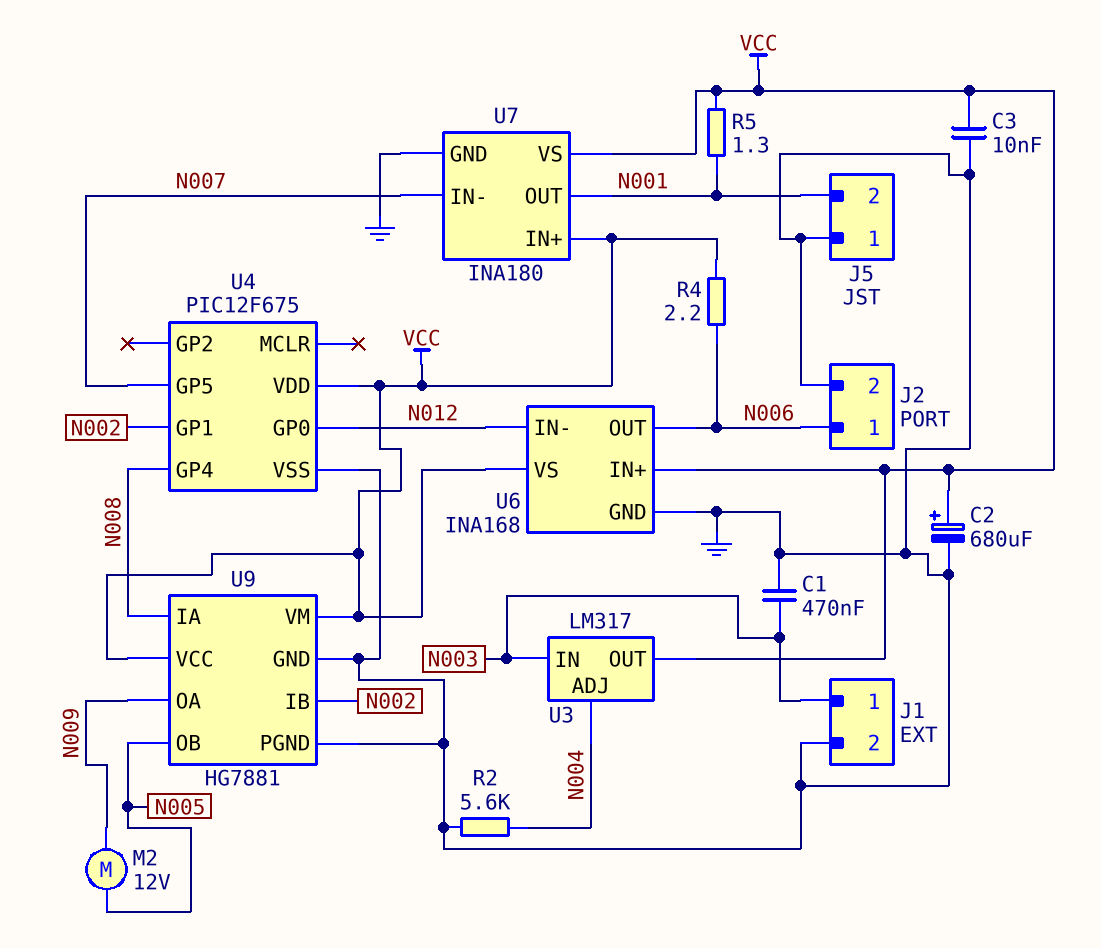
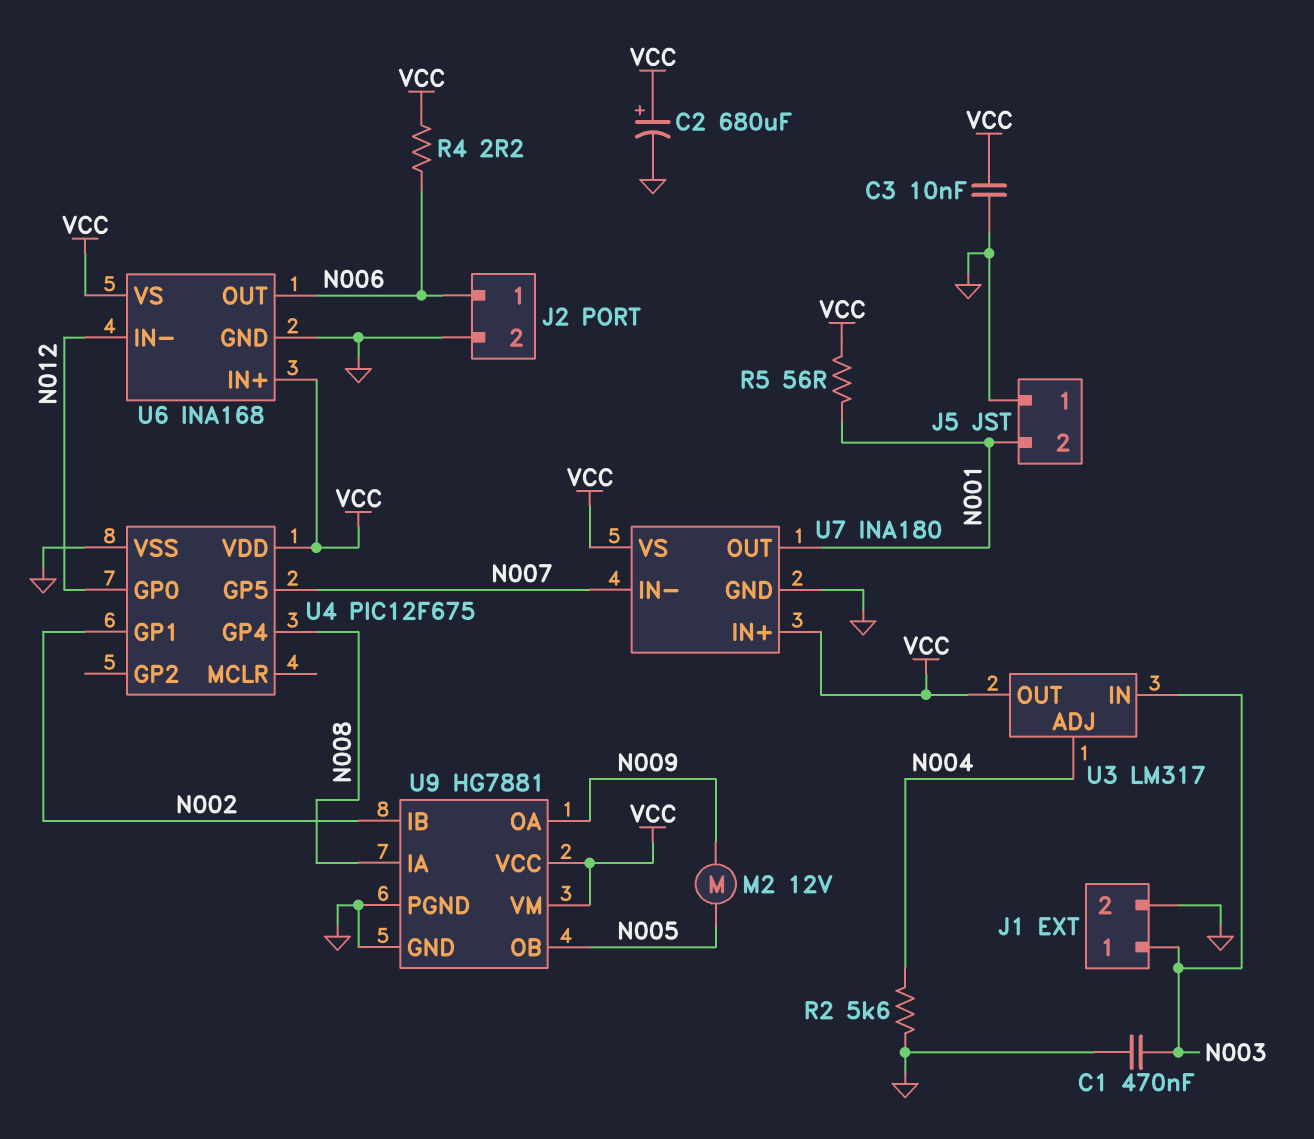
R5: 1.3 (N001, VCC) -> 56 (N001, VCC)

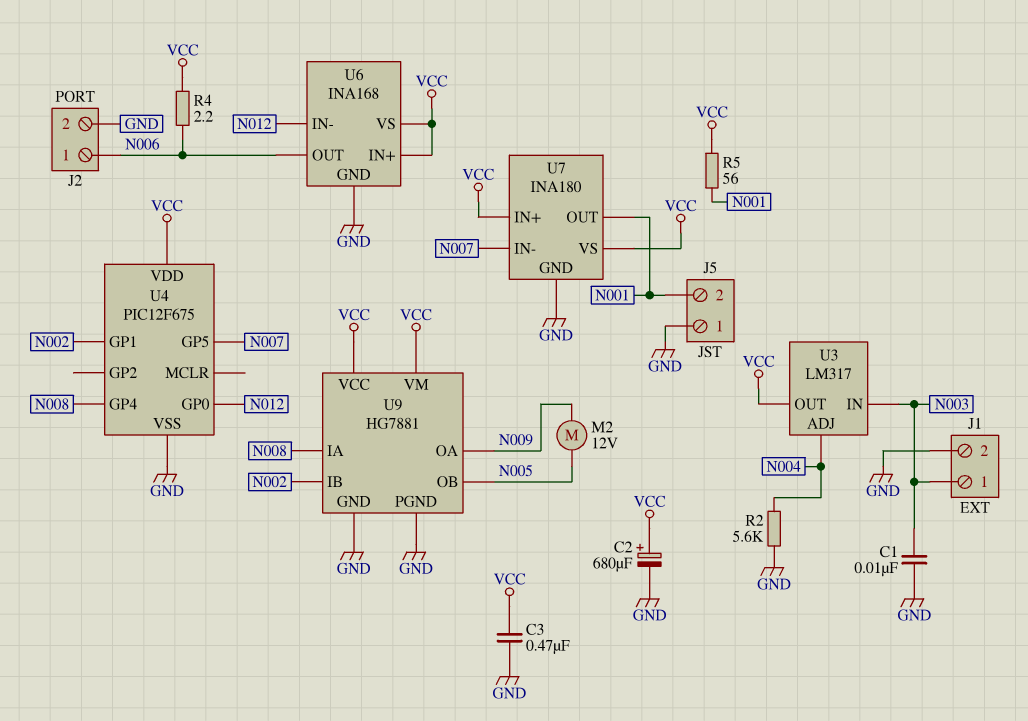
C1: 470nF (GND, N003) -> 10nF (GND, N003)
C3: 10nF (GND, VCC) -> 470nF (GND, VCC)

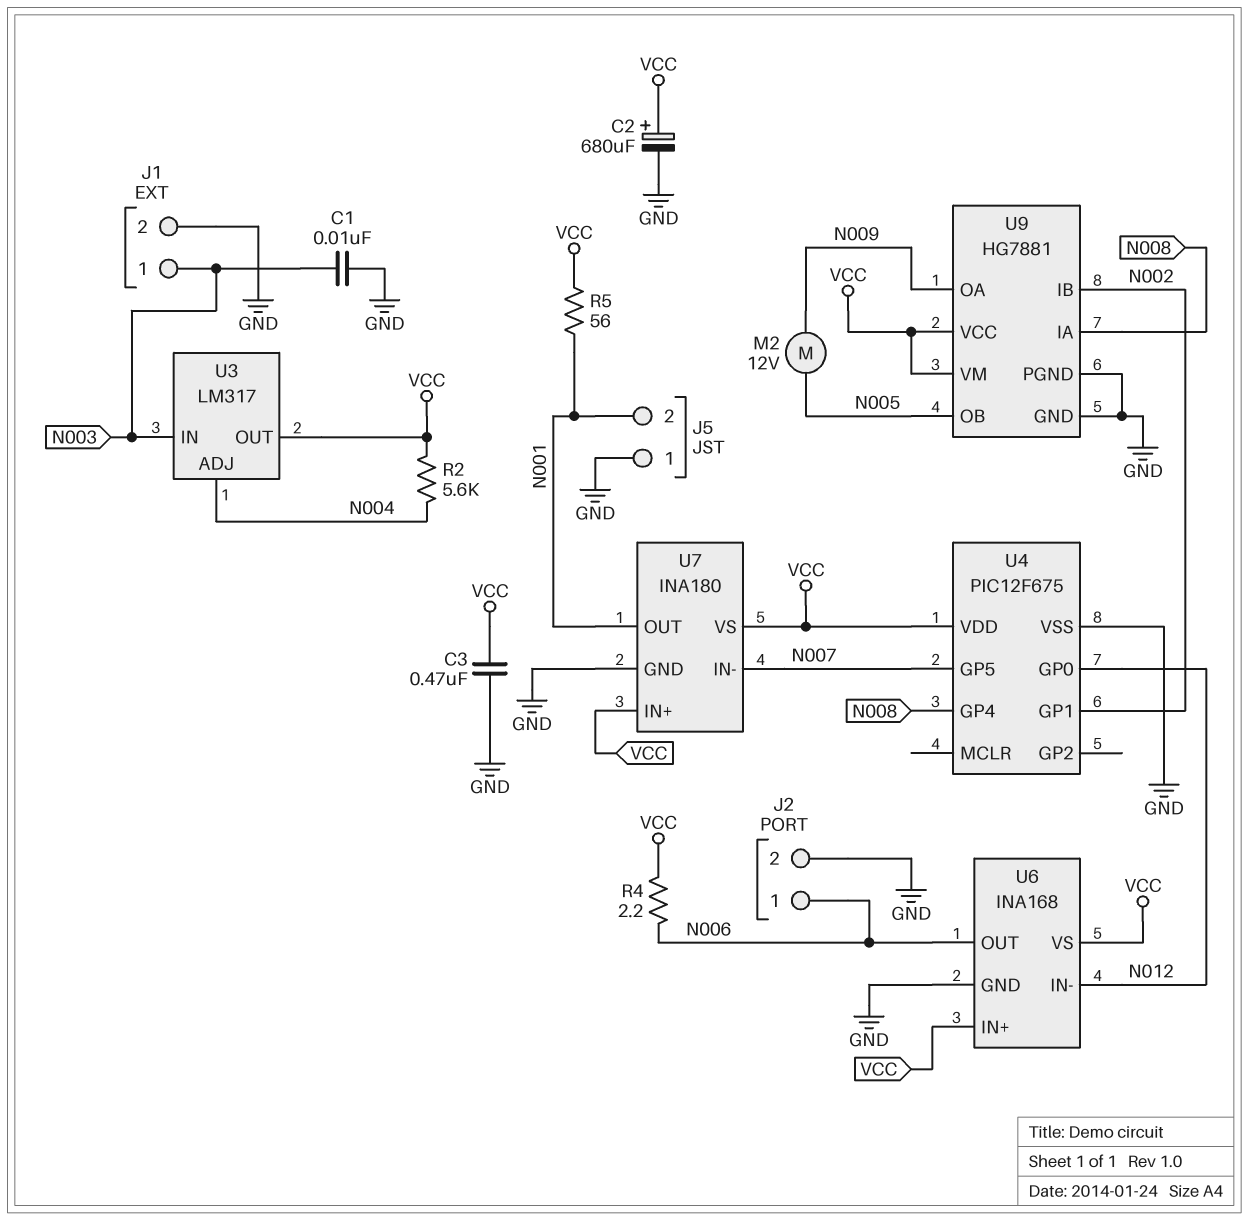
R2: 5.6k (GND, N004) -> 5.6k (N004, VCC)

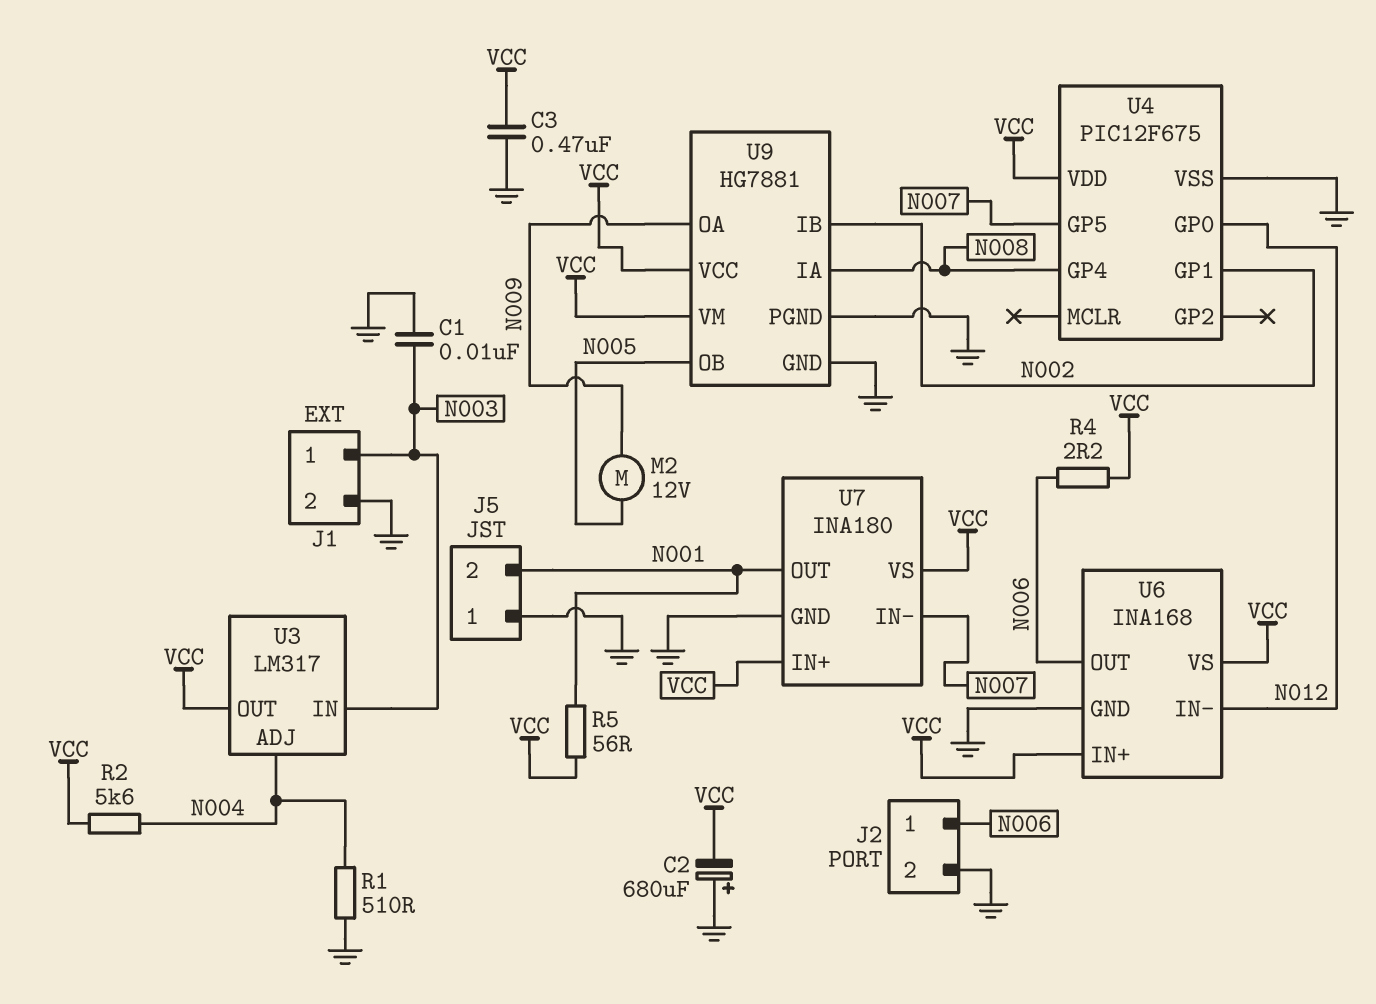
C2: 680uF (plus VCC, minus GND) -> 680uF (plus GND, minus VCC)
R1: none -> 510 (GND, N004)

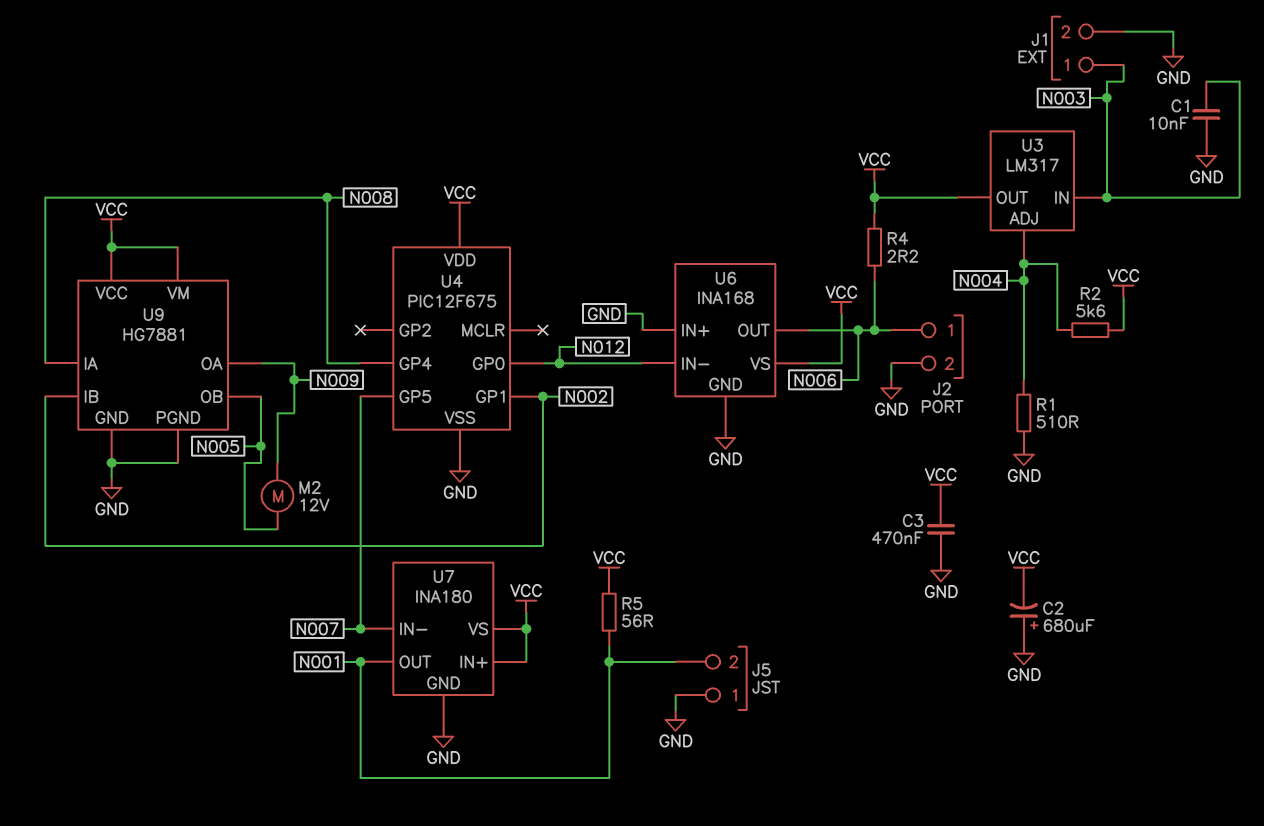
U6 pin IN+: VCC -> GND

